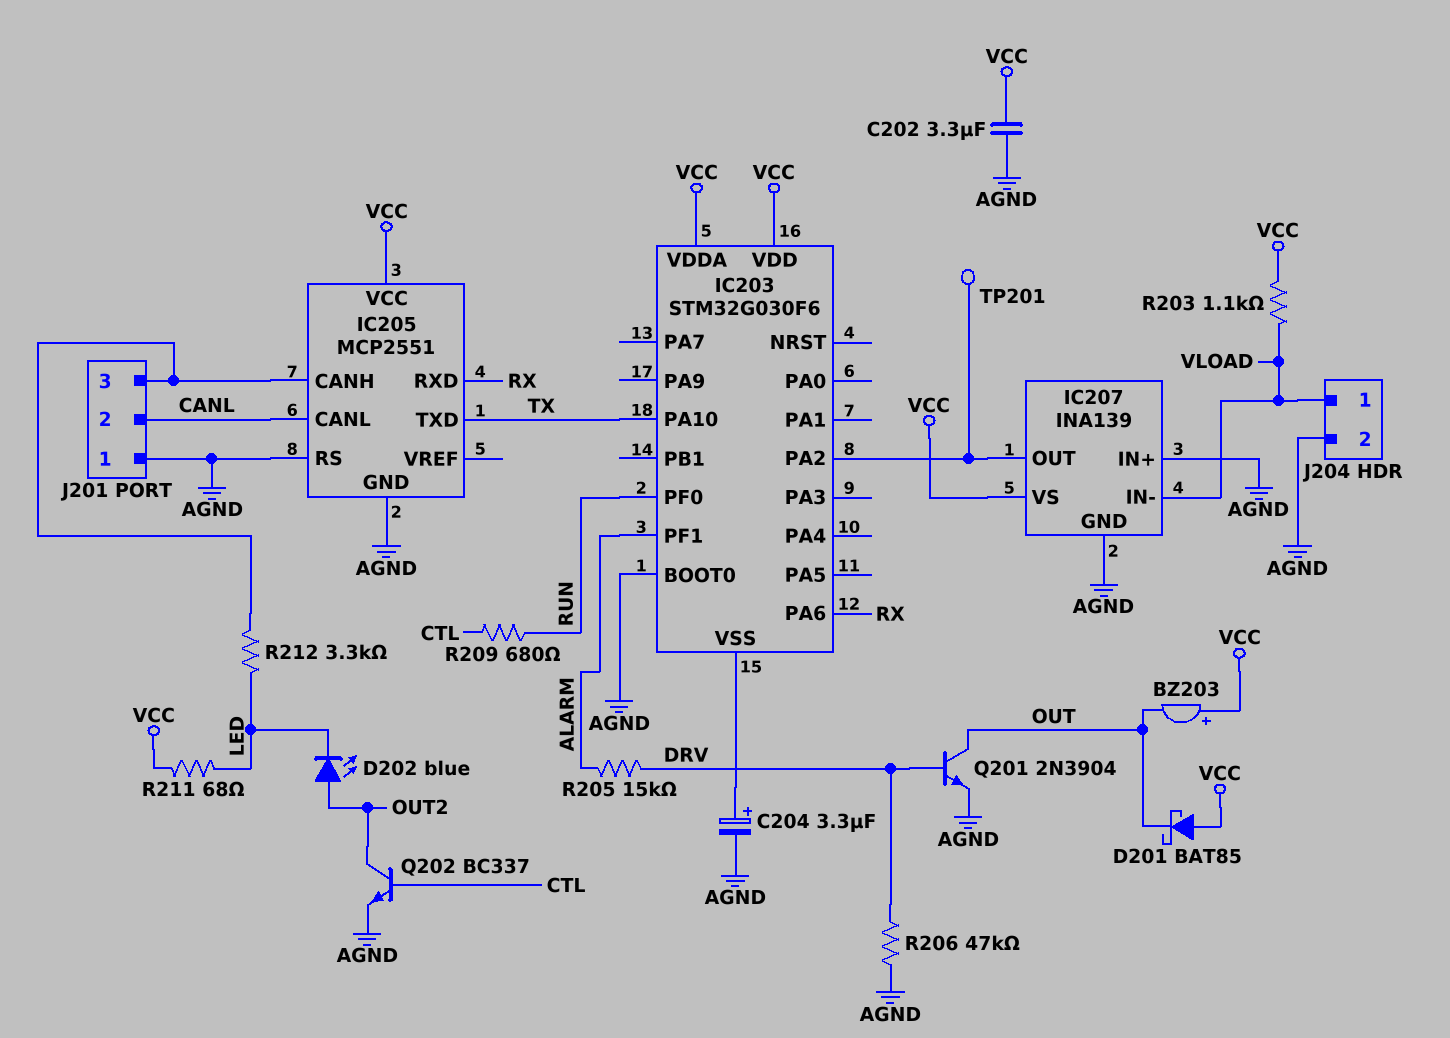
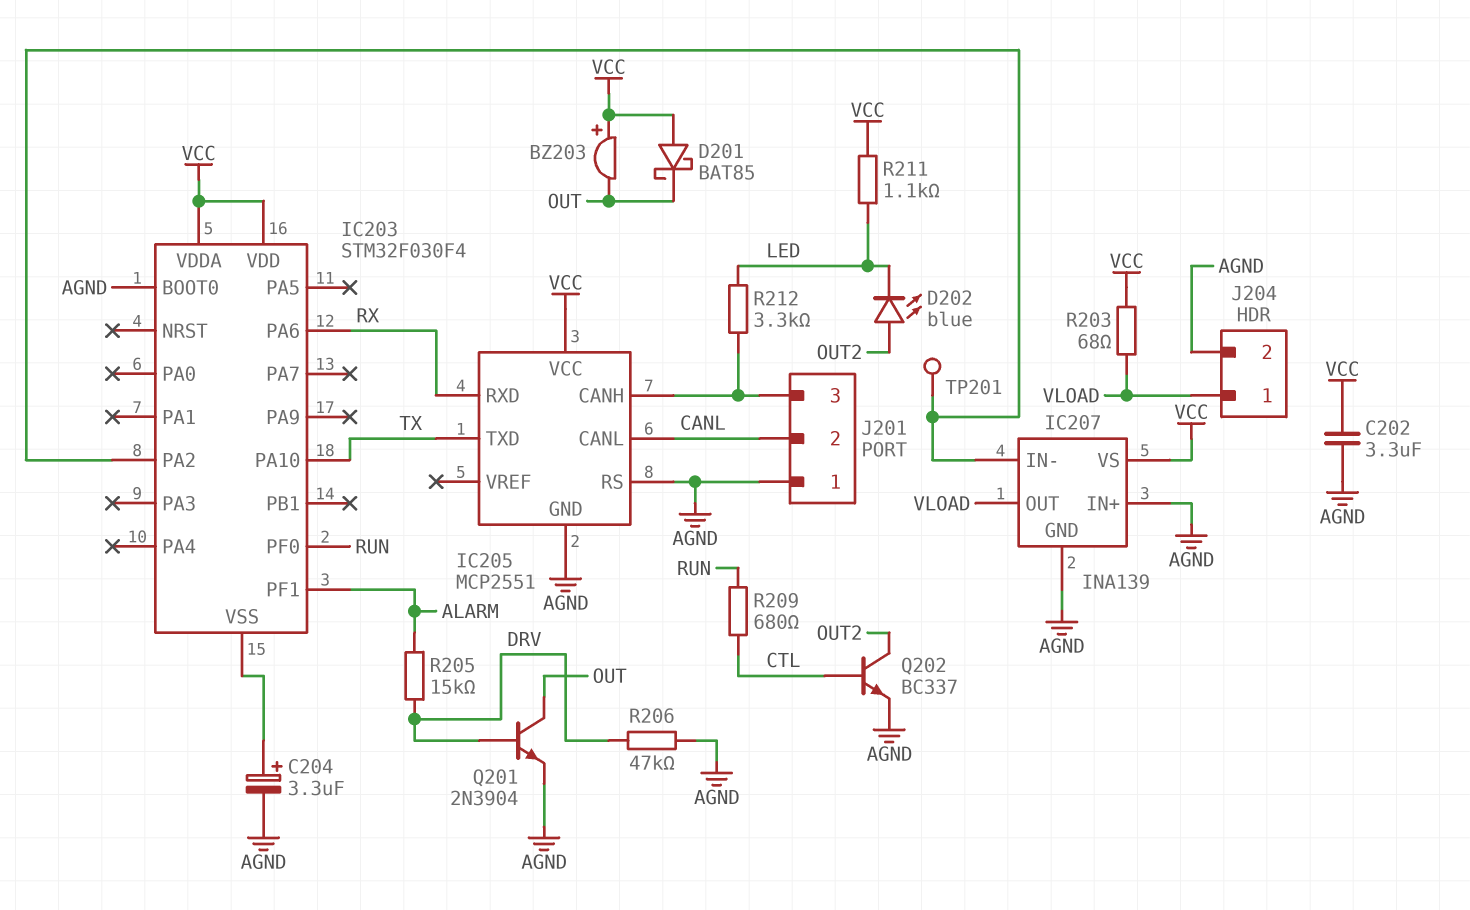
IC203: STM32G030F6 -> STM32F030F4
IC207 pin IN-: VLOAD -> IC203/PA2
IC207 pin OUT: IC203/PA2 -> VLOAD
R203: 1.1k (VCC, VLOAD) -> 68 (VCC, VLOAD)
R211: 68 (LED, VCC) -> 1.1k (LED, VCC)

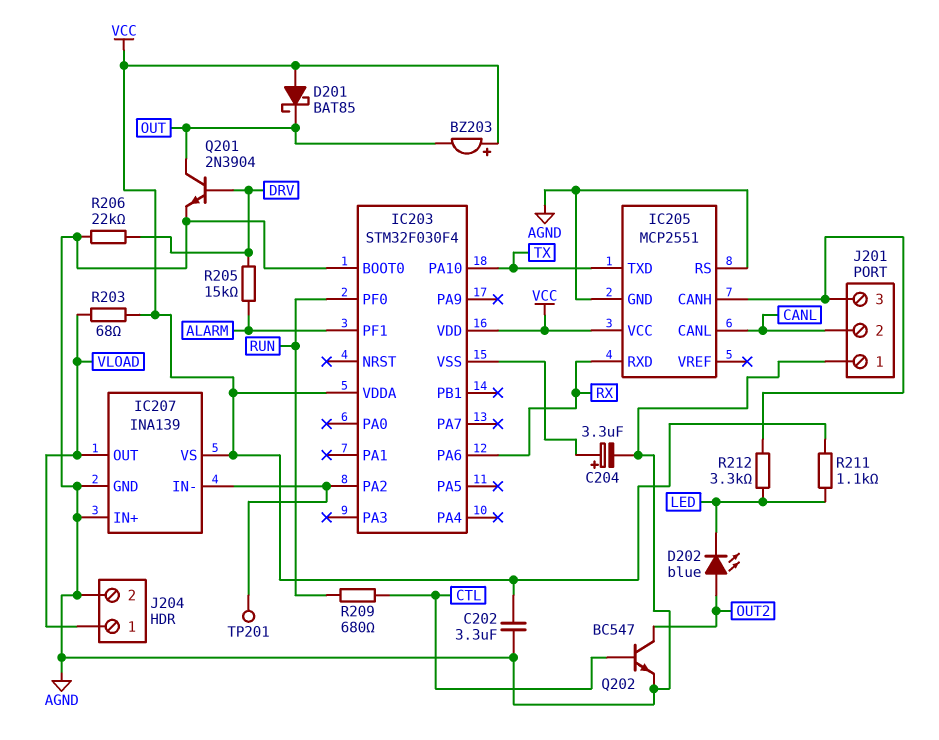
Q202: NPN BC337 (B CTL, C OUT2, E AGND) -> NPN BC547 (B CTL, C OUT2, E AGND)
R206: 47k (AGND, DRV) -> 22k (AGND, DRV)

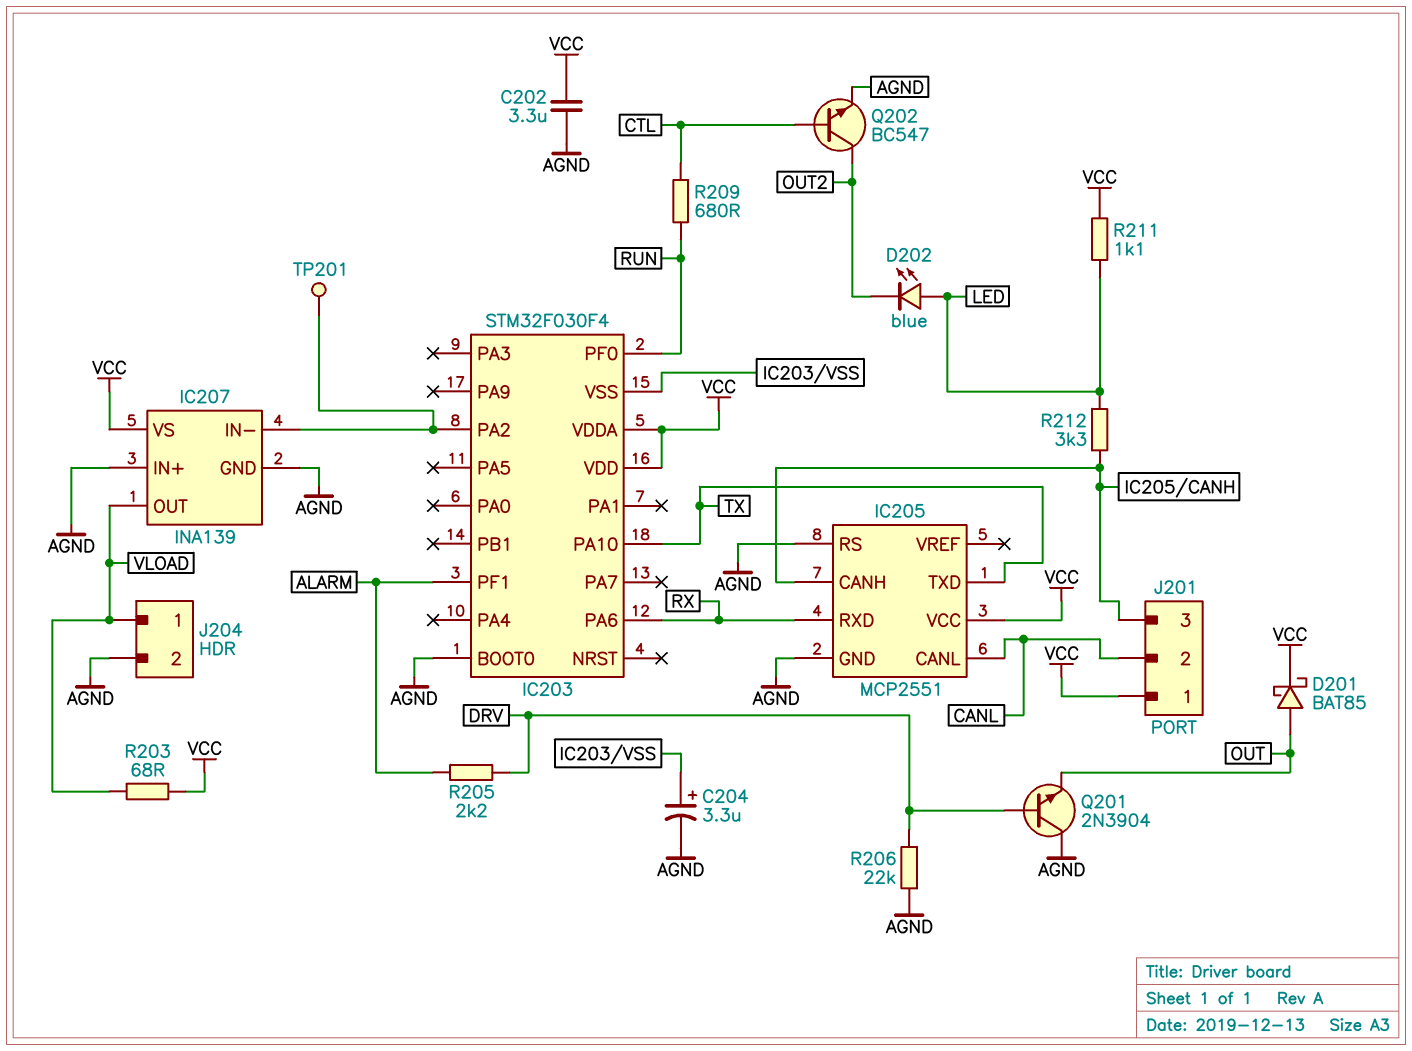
BZ203: buzzer (plus VCC, minus OUT) -> none
D201: schottky BAT85 (A VCC, K OUT) -> schottky BAT85 (A OUT, K VCC)
D202: LED blue (A OUT2, K LED) -> LED blue (A LED, K OUT2)
J201 pin 1: AGND -> VCC
Q201: NPN 2N3904 (B DRV, C OUT, E AGND) -> NPN 2N3904 (B DRV, C AGND, E OUT)
R205: 15k (ALARM, DRV) -> 2.2k (ALARM, DRV)

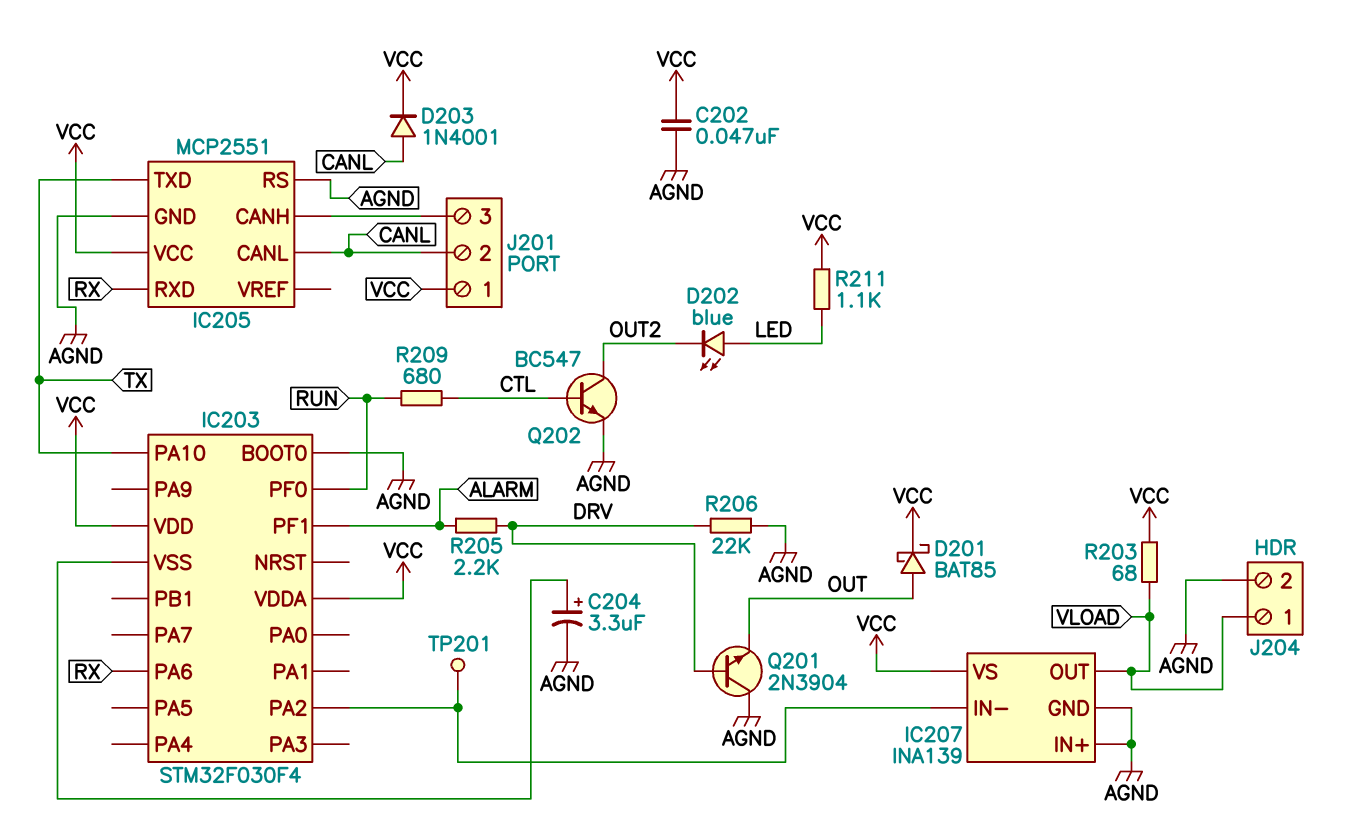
C202: 3.3uF (AGND, VCC) -> 47nF (AGND, VCC)
D203: none -> diode 1N4001 (A CANL, K VCC)
R212: 3.3k (IC205/CANH, LED) -> none

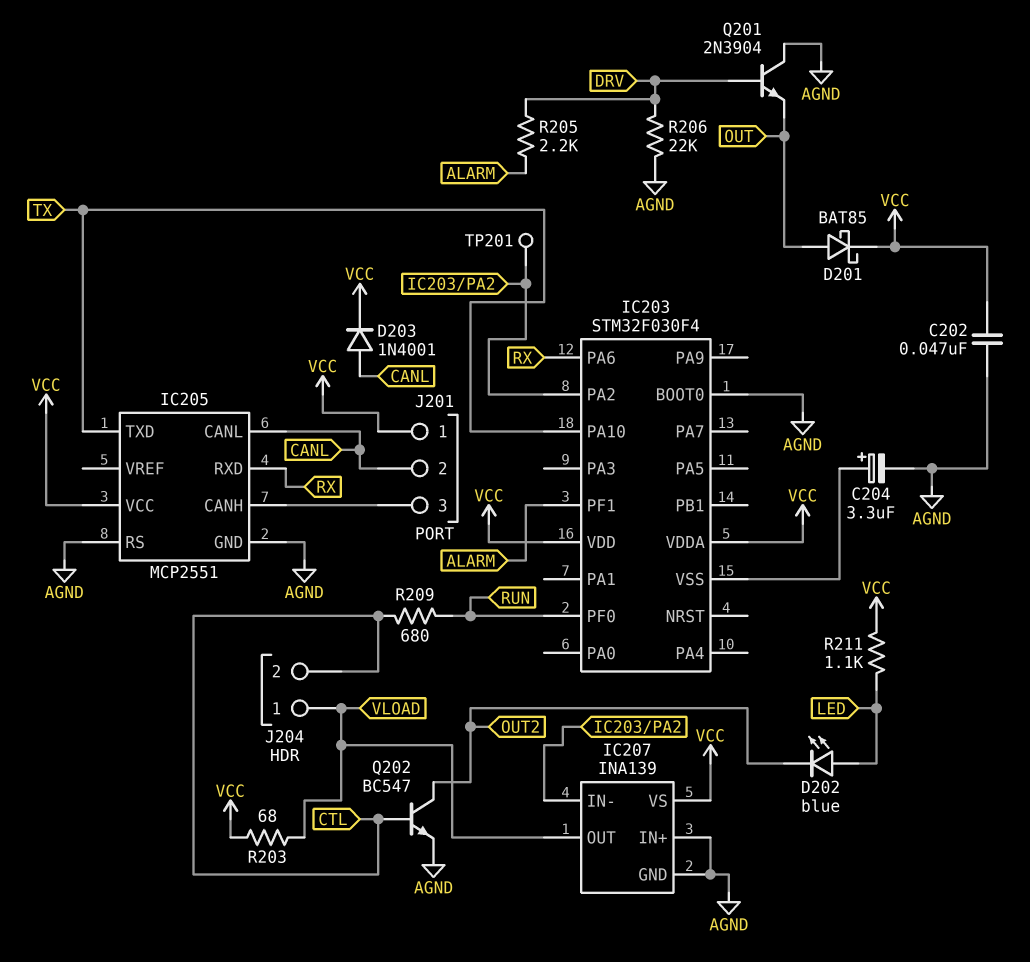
J204 pin 2: AGND -> CTL

